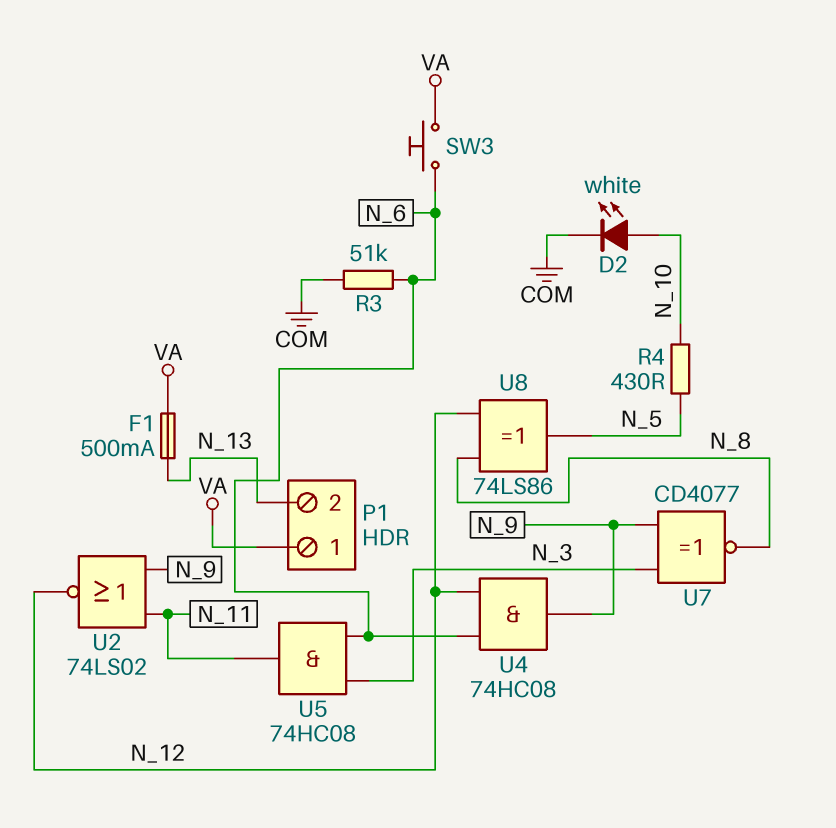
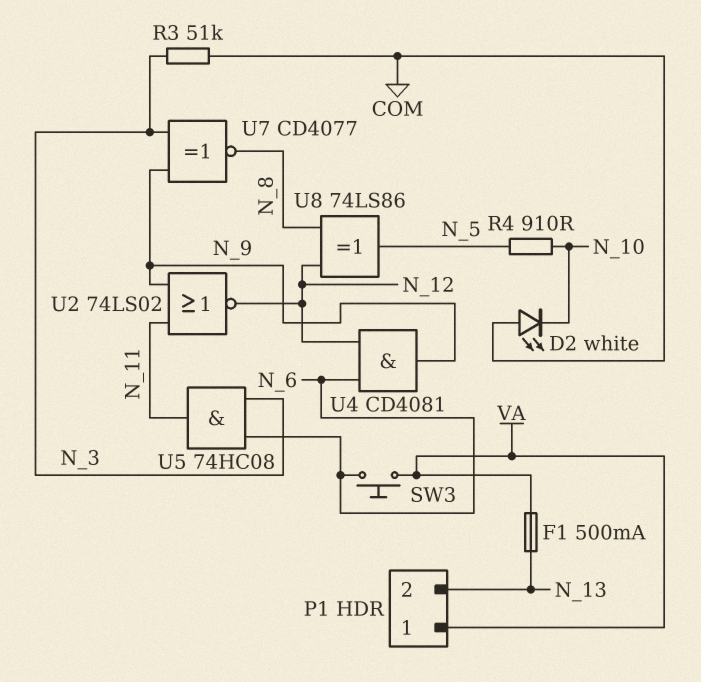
D2: LED white (A N_10, K COM) -> LED white (A COM, K N_10)
R3: 51k (COM, N_6) -> 51k (COM, N_3)
R4: 430 (N_5, N_10) -> 910 (N_5, N_10)
U4: AND 74HC08 (in N_6, in N_12, out N_9) -> AND CD4081 (in N_6, in N_12, out N_9)

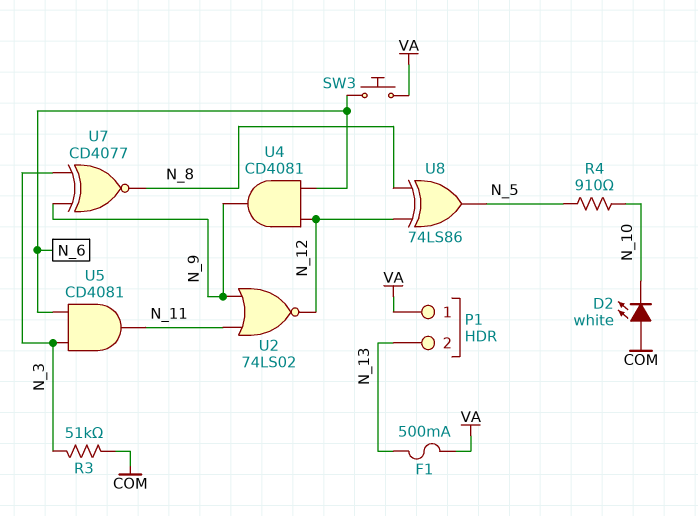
U5: AND 74HC08 (in N_3, in N_6, out N_11) -> AND CD4081 (in N_3, in N_6, out N_11)

